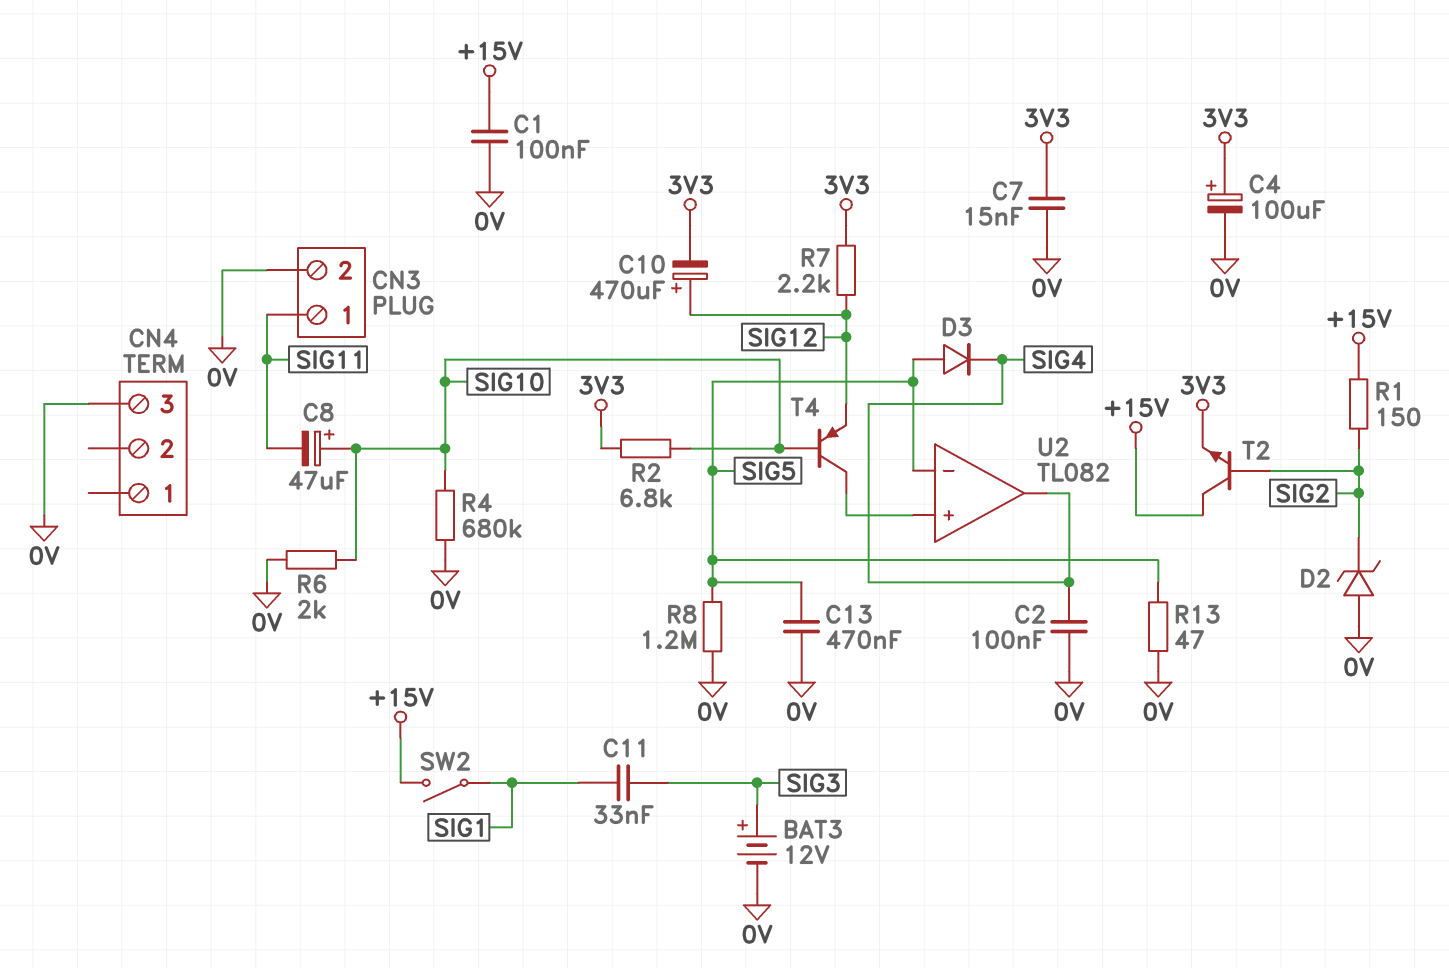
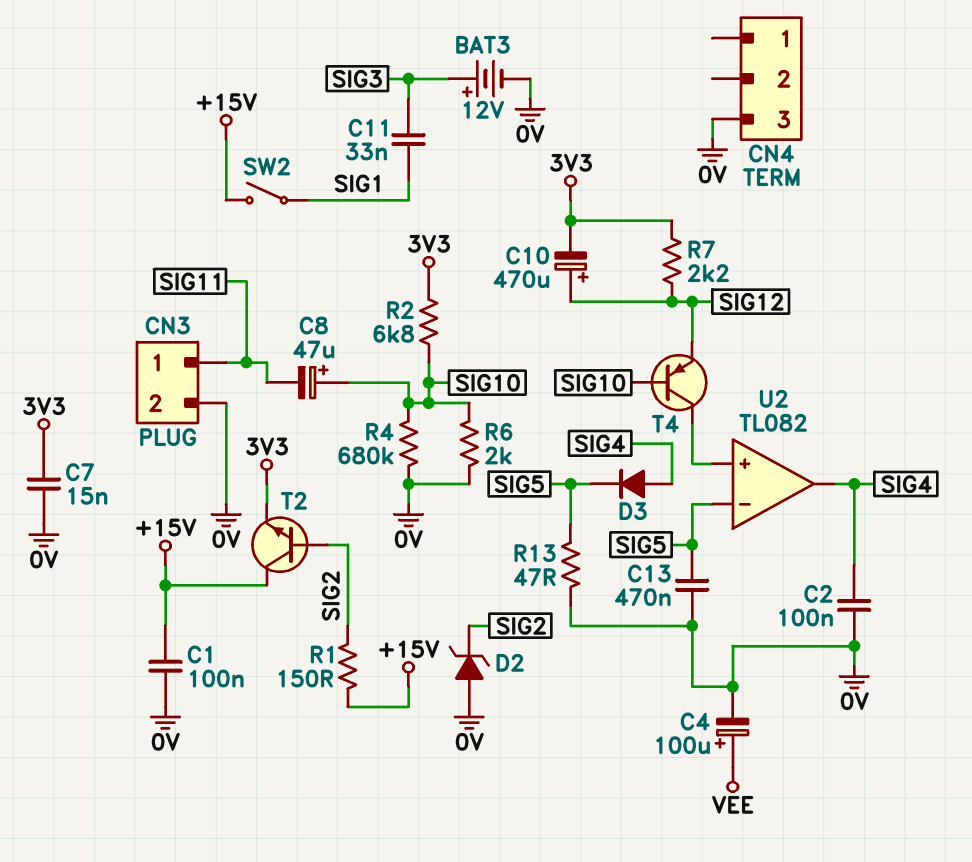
C4: 100uF (plus 3V3, minus 0V) -> 100uF (plus VEE, minus 0V)
D3: diode (A SIG5, K SIG4) -> diode (A SIG4, K SIG5)
R8: 1.2M (0V, SIG5) -> none

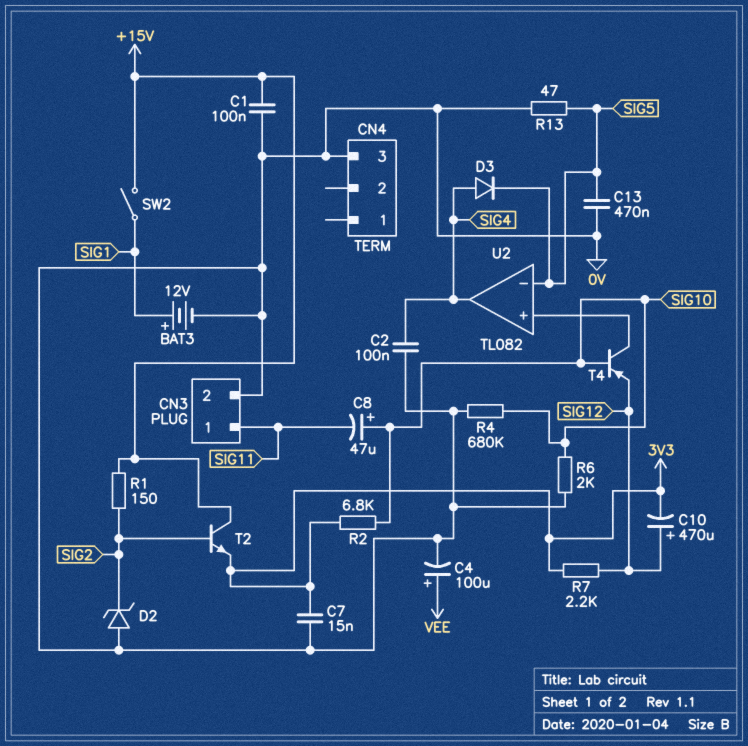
BAT3: 12V (plus SIG3, minus 0V) -> 12V (plus SIG1, minus 0V)
C11: 33nF (SIG1, SIG3) -> none

